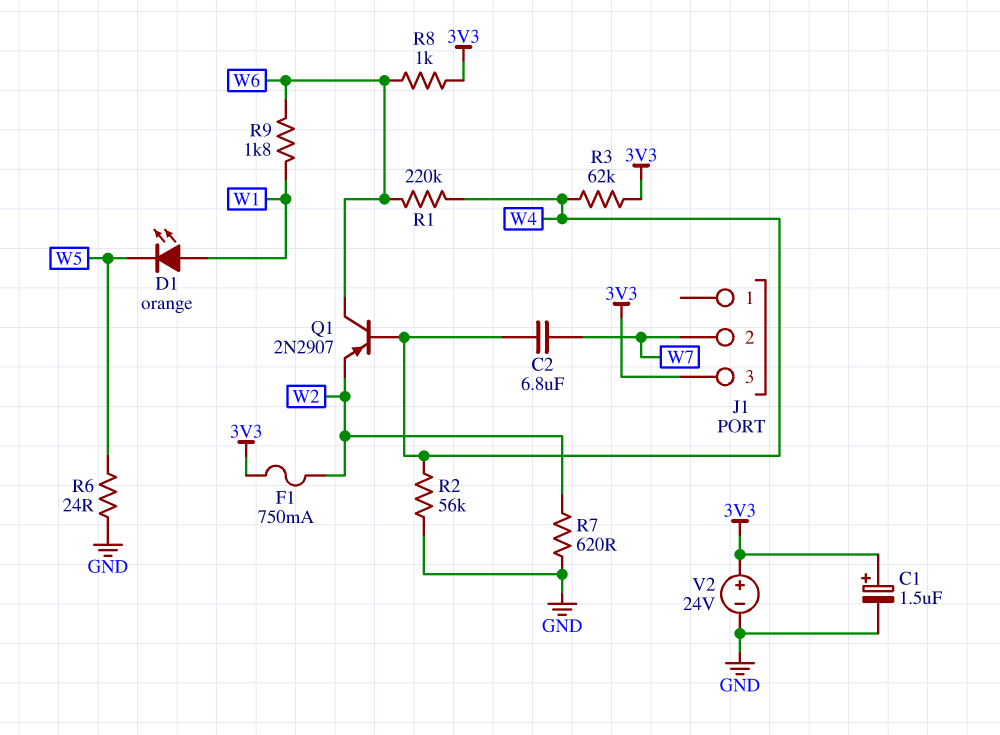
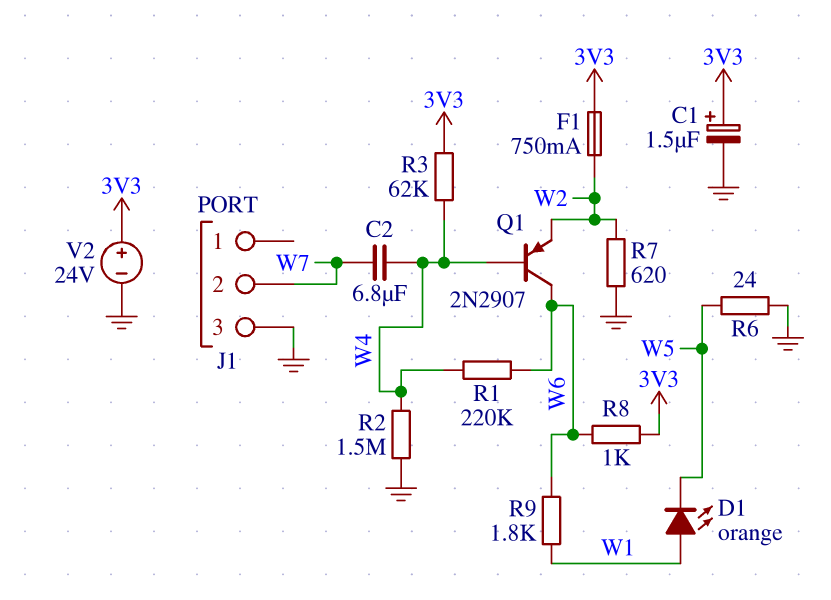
J1 pin 3: 3V3 -> GND
R2: 56k (GND, W4) -> 1.5M (GND, W4)

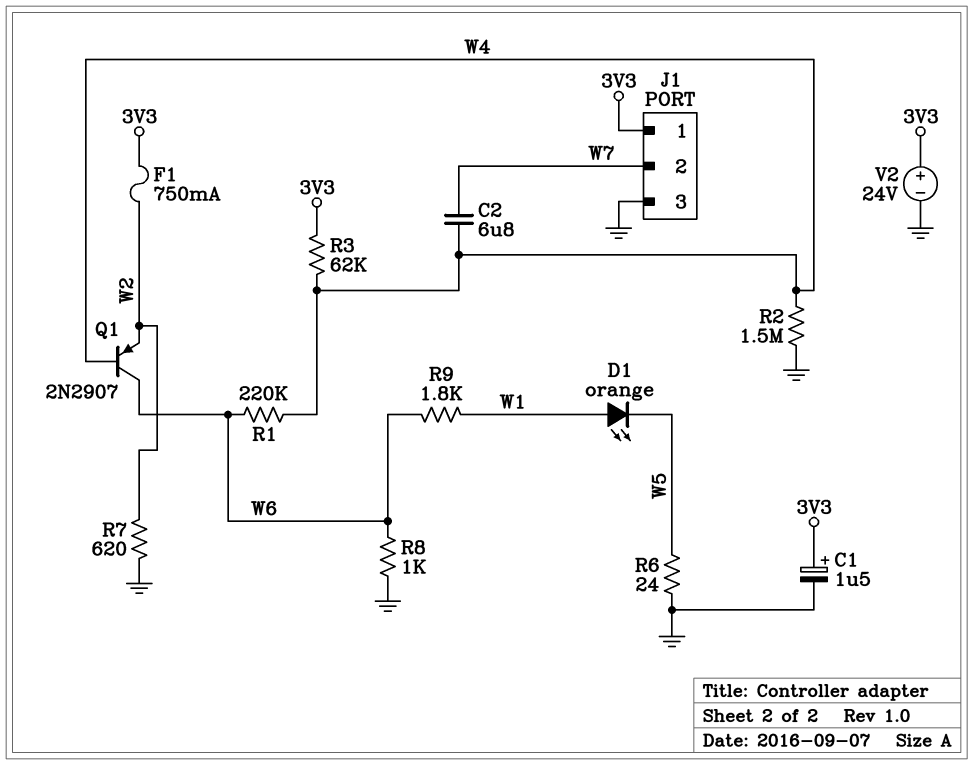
J1 pin 1: none -> 3V3
R8: 1k (3V3, W6) -> 1k (GND, W6)

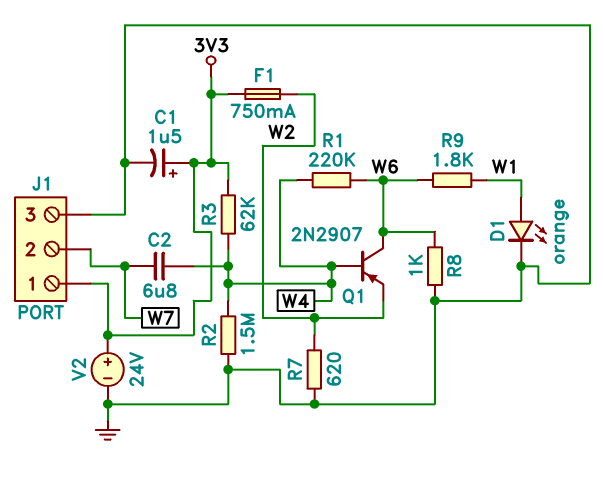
D1: LED orange (A W1, K W5) -> LED orange (A W1, K GND)
R6: 24 (GND, W5) -> none

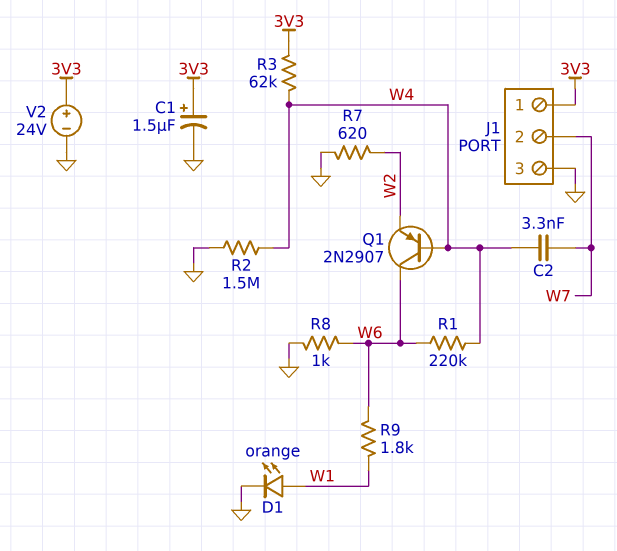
C2: 6.8uF (W4, W7) -> 3.3nF (W4, W7)
F1: 750mA (3V3, W2) -> none

